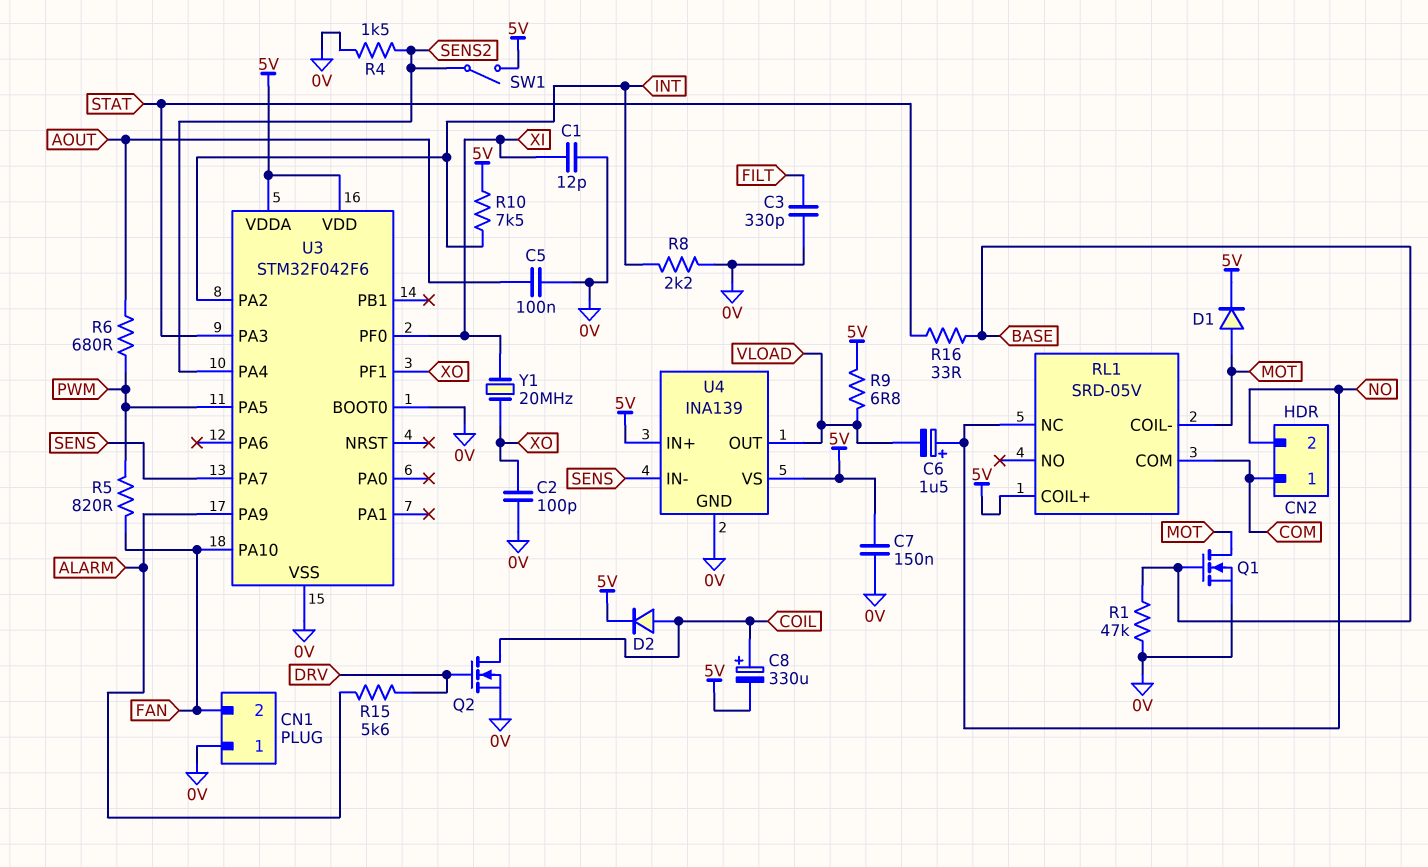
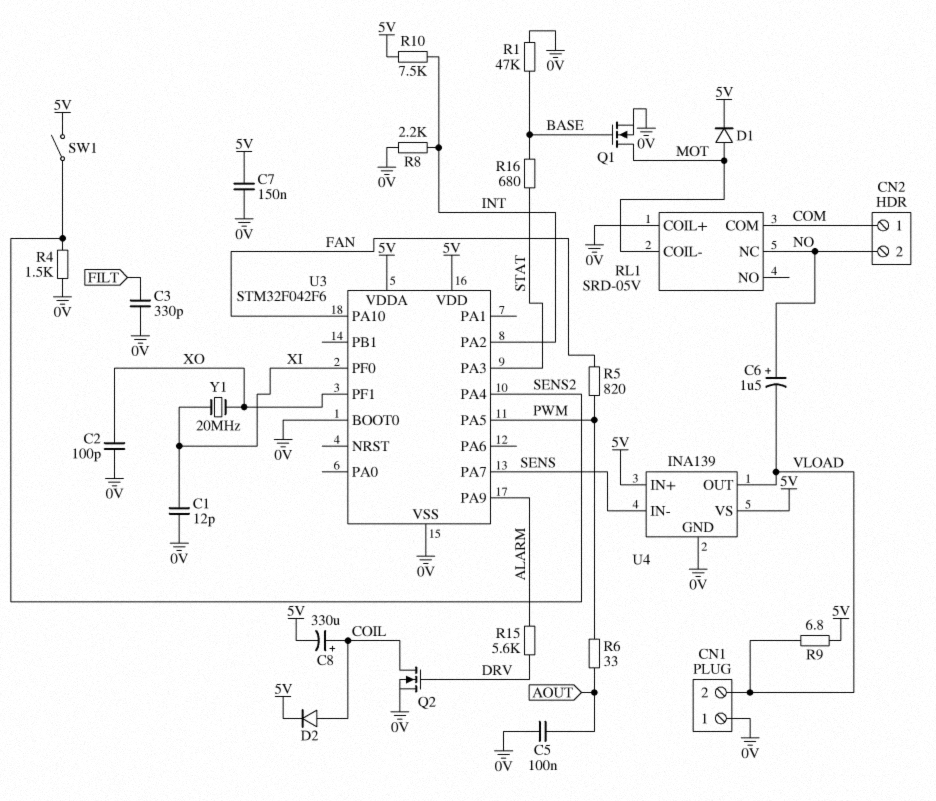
CN1 pin 2: FAN -> VLOAD
R6: 680 (AOUT, PWM) -> 33 (AOUT, PWM)
R16: 33 (BASE, STAT) -> 680 (BASE, STAT)
RL1 pin COIL+: 5V -> 0V

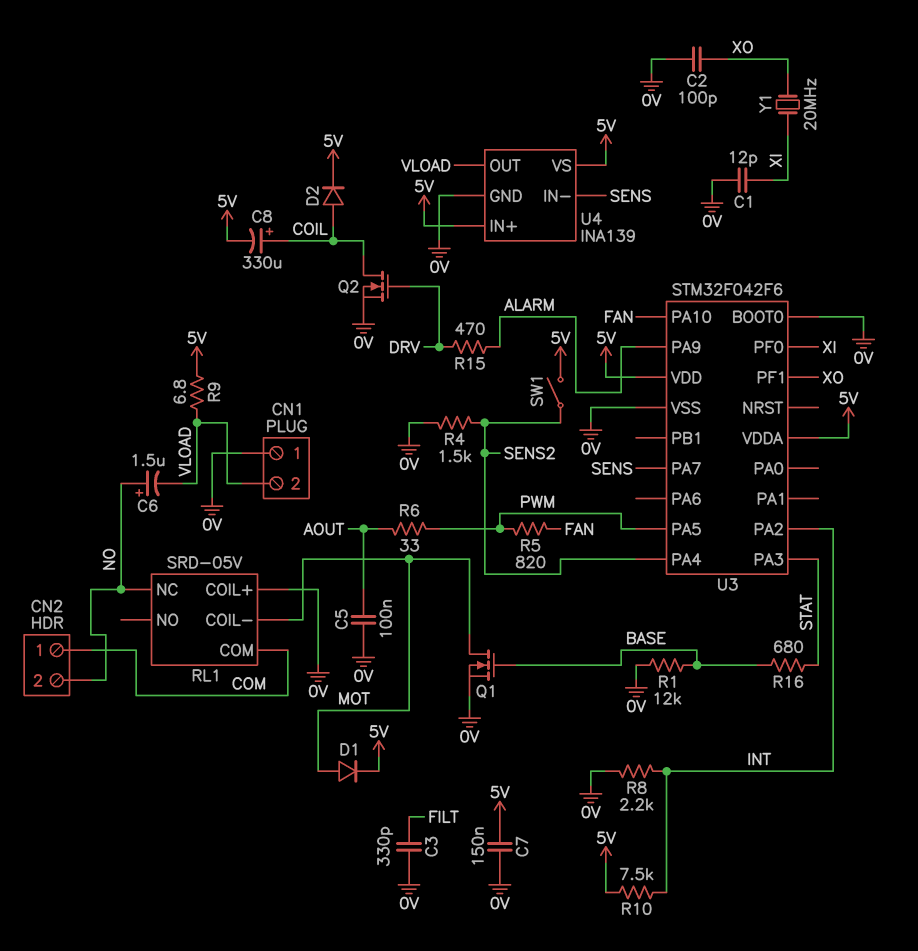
R1: 47k (0V, BASE) -> 12k (0V, BASE)
R15: 5.6k (ALARM, DRV) -> 470 (ALARM, DRV)

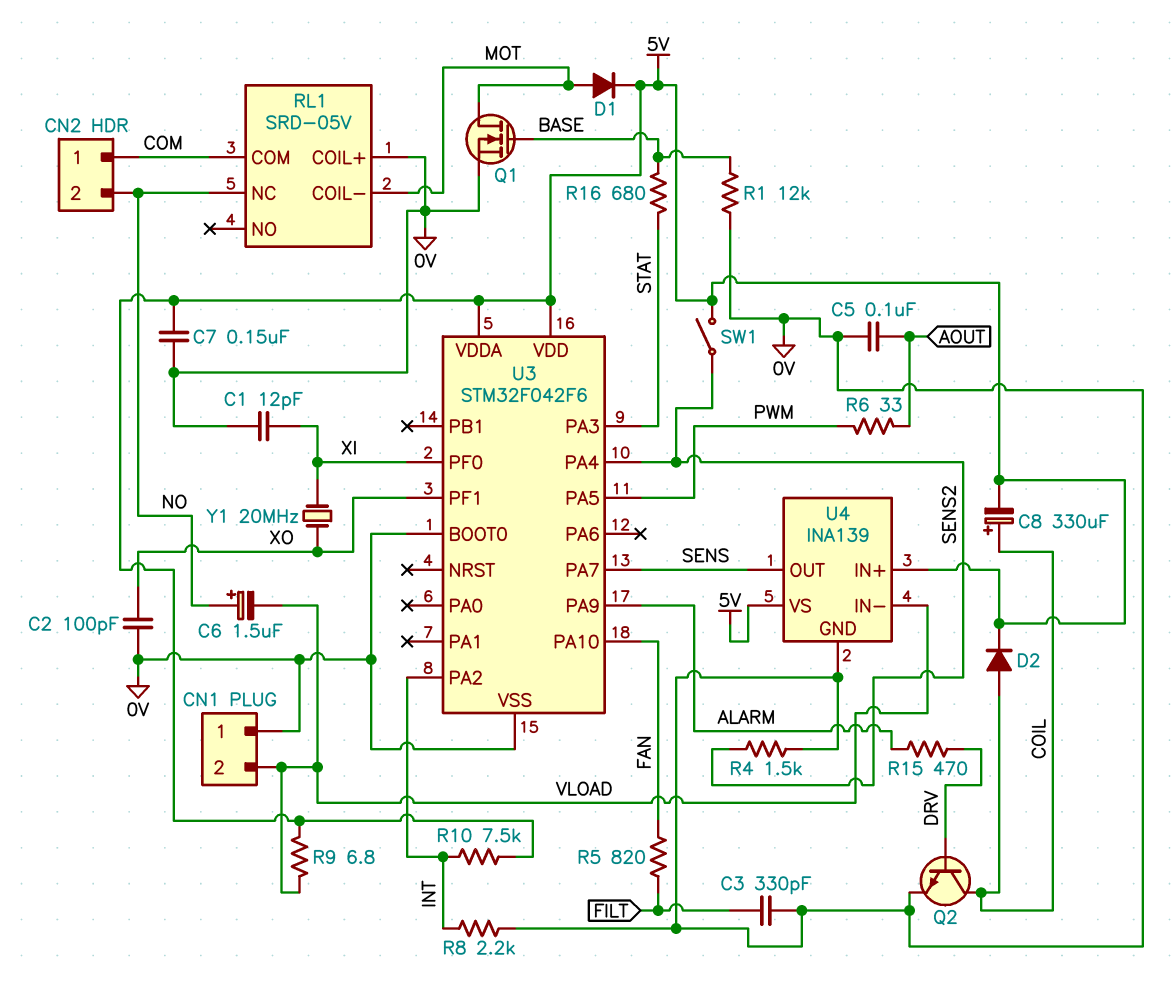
Q2: NMOS (G DRV, D COIL, S 0V) -> NPN (B DRV, C COIL, E 0V)
R5: 820 (FAN, PWM) -> 820 (FAN, FILT)
U4 pin IN-: SENS -> VLOAD
U4 pin OUT: VLOAD -> SENS

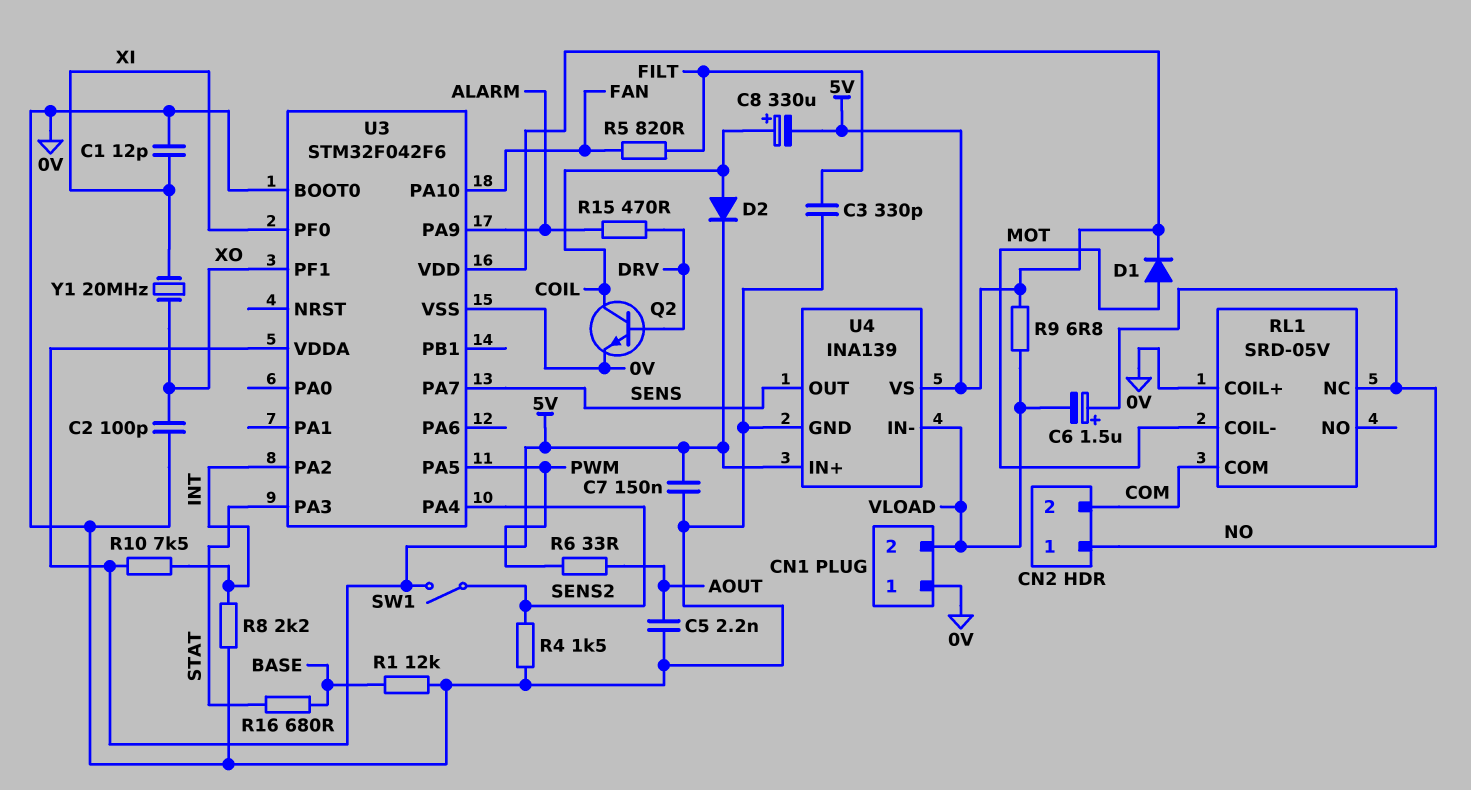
C5: 100nF (0V, AOUT) -> 2.2nF (0V, AOUT)
CN2 pin 1: COM -> NO
CN2 pin 2: NO -> COM
Q1: NMOS (G BASE, D MOT, S 0V) -> none

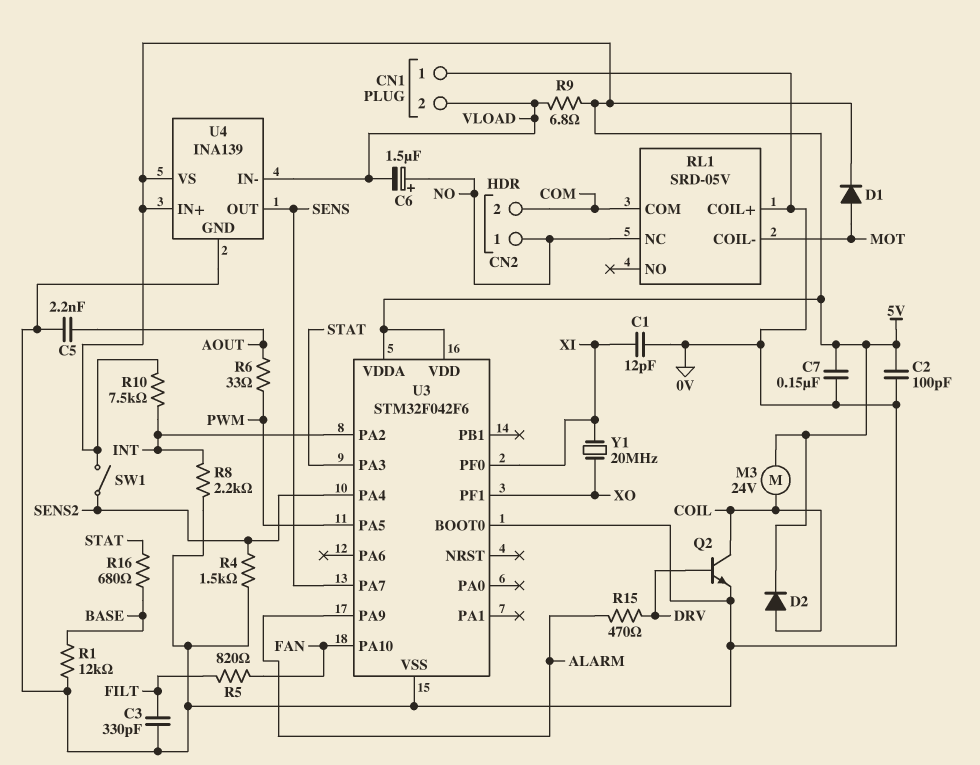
C2: 100pF (0V, XO) -> 100pF (0V, 5V)
C8: 330uF (plus COIL, minus 5V) -> none
M3: none -> motor 24V (5V, COIL)

